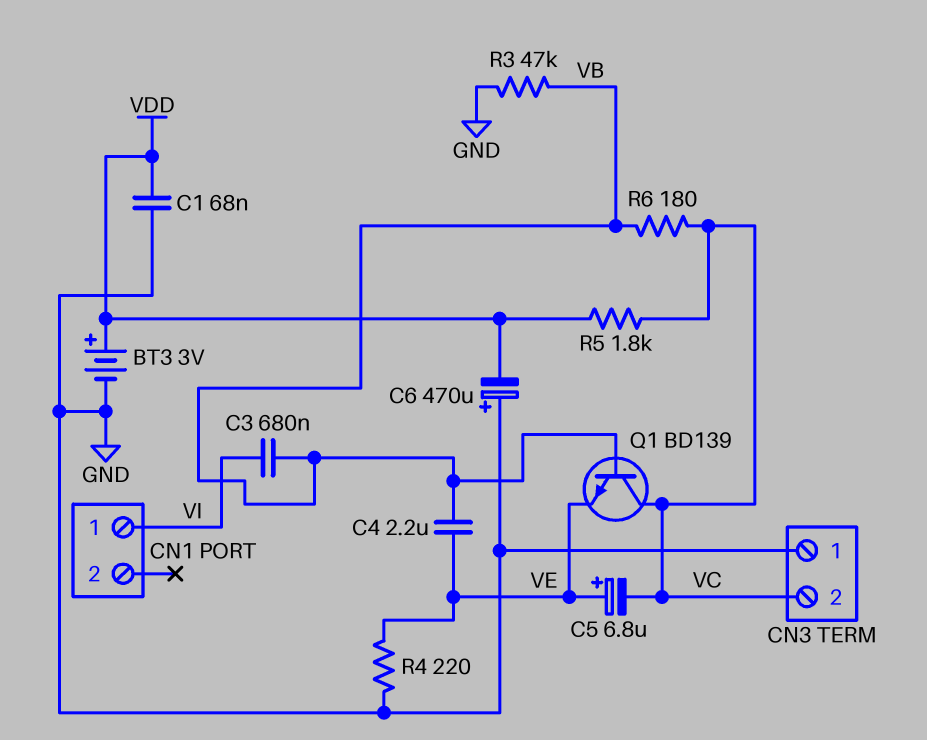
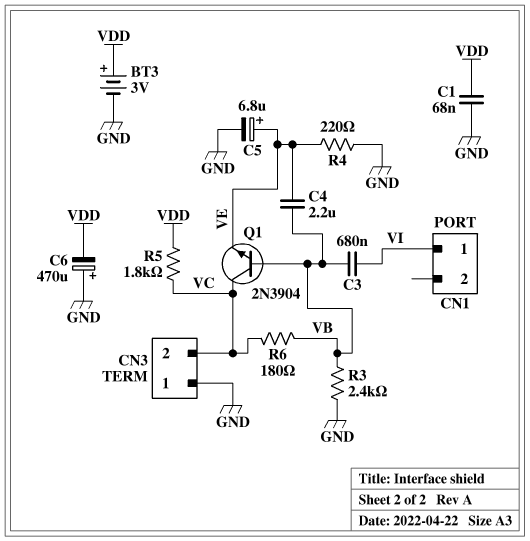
C5: 6.8uF (plus VE, minus VC) -> 6.8uF (plus VE, minus GND)
Q1: NPN BD139 (B VB, C VC, E VE) -> NPN 2N3904 (B VB, C VC, E VE)
R3: 47k (GND, VB) -> 2.4k (GND, VB)

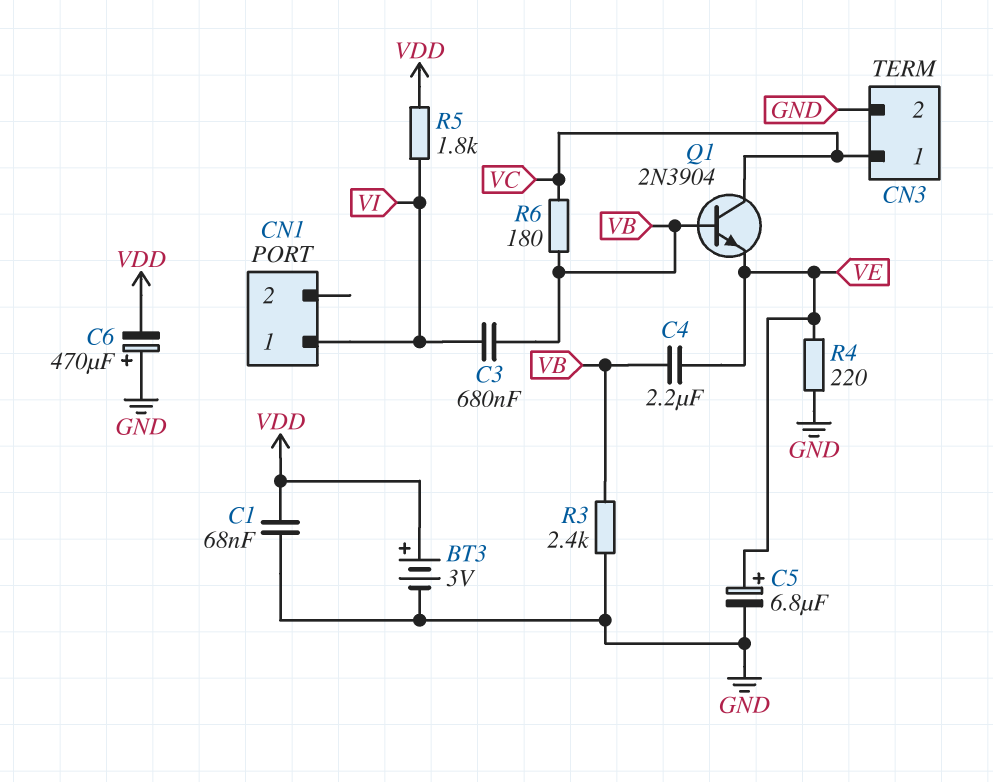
CN3 pin 1: GND -> VC
CN3 pin 2: VC -> GND
R5: 1.8k (VC, VDD) -> 1.8k (VDD, VI)

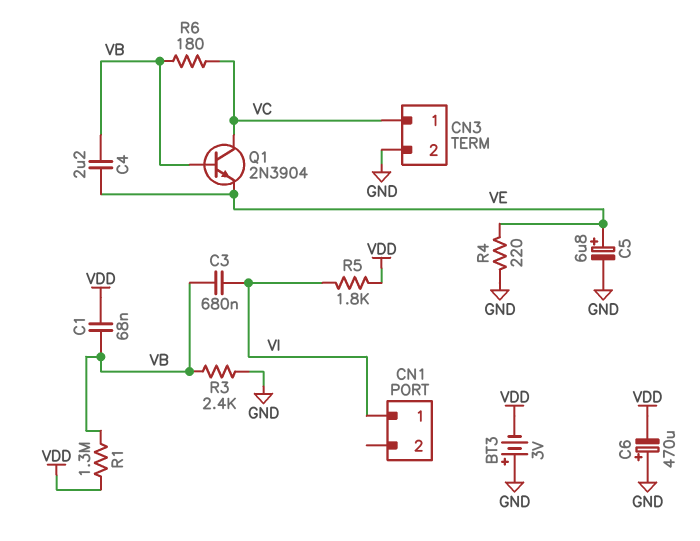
BT3: 3V (plus VDD, minus GND) -> 3V (plus GND, minus VDD)
C1: 68nF (GND, VDD) -> 68nF (VB, VDD)
R1: none -> 1.3M (VB, VDD)

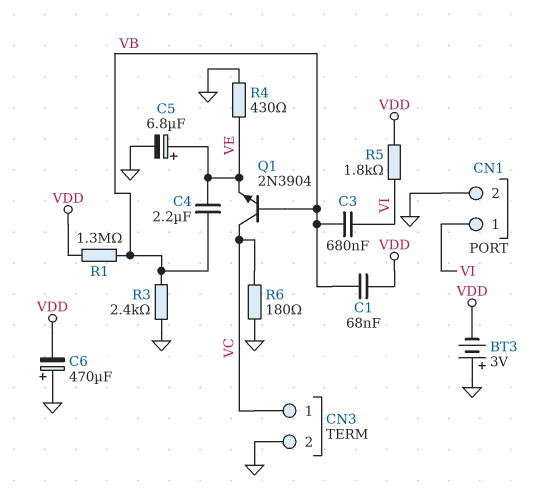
CN1 pin 2: none -> GND
R4: 220 (GND, VE) -> 430 (GND, VE)
R6: 180 (VB, VC) -> 180 (GND, VC)

